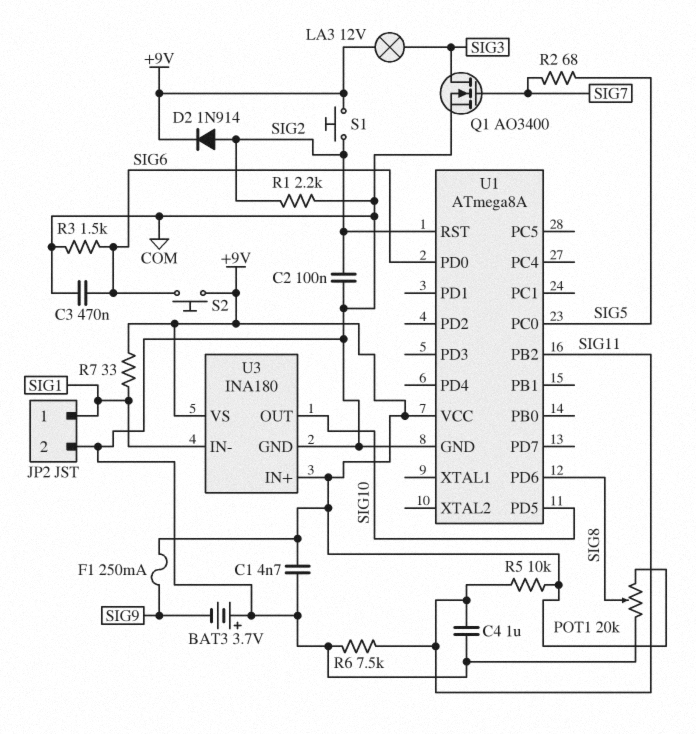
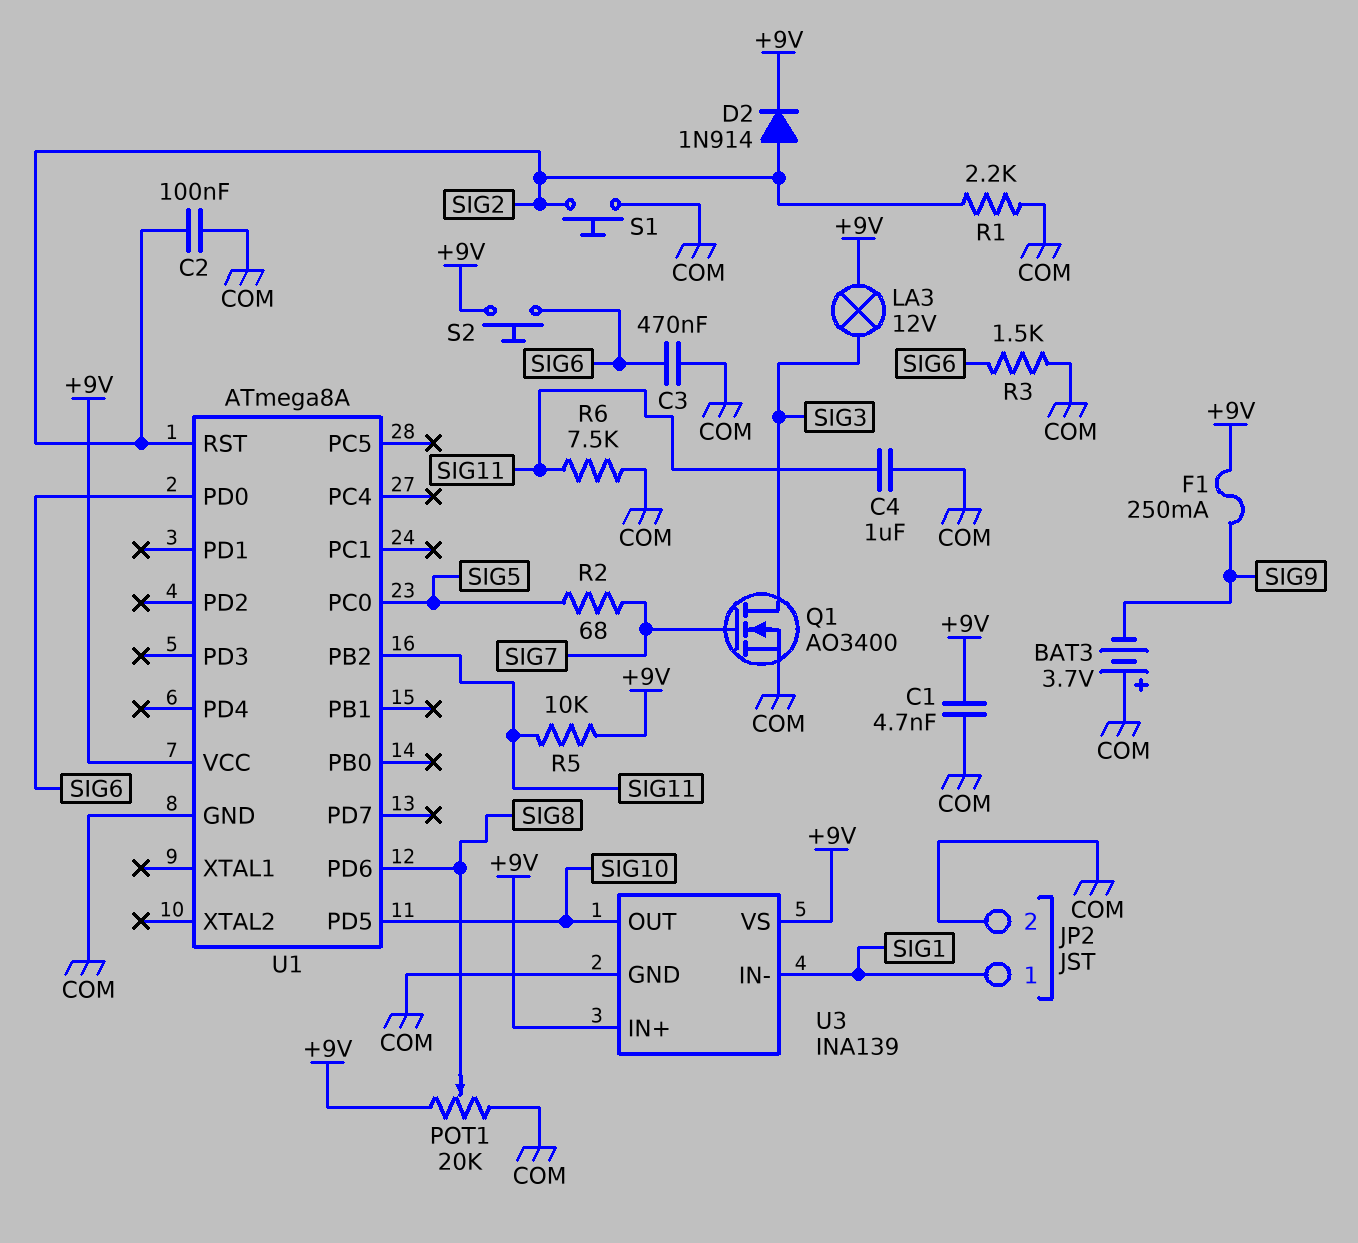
R7: 33 (+9V, SIG1) -> none
S1: button (+9V, SIG2) -> button (COM, SIG2)
U3: INA180 -> INA139

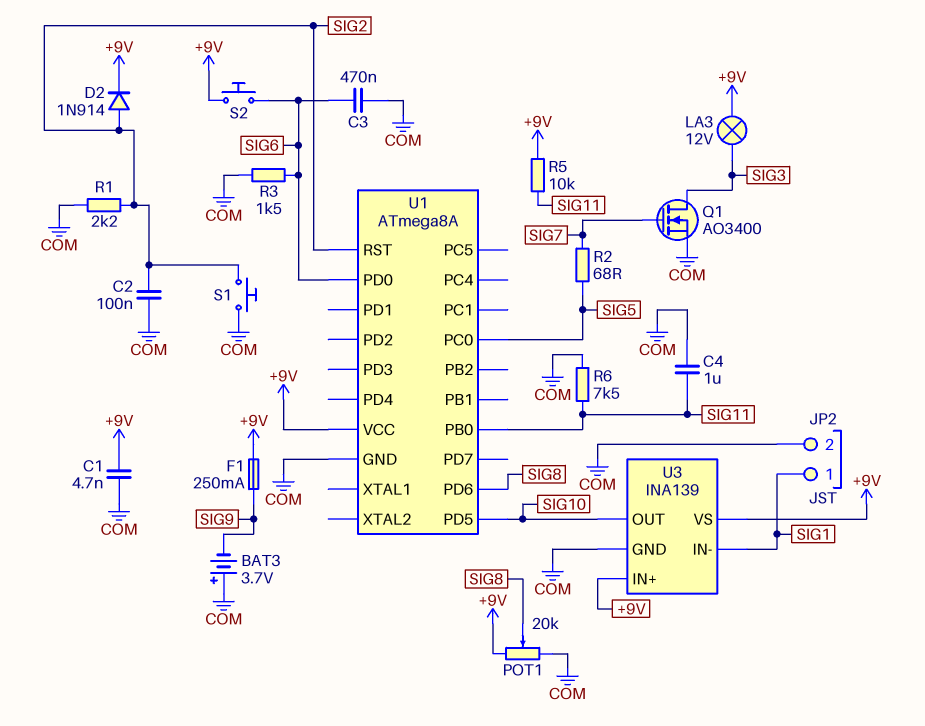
U1 pin PB0: none -> SIG11
U1 pin PB2: SIG11 -> none

